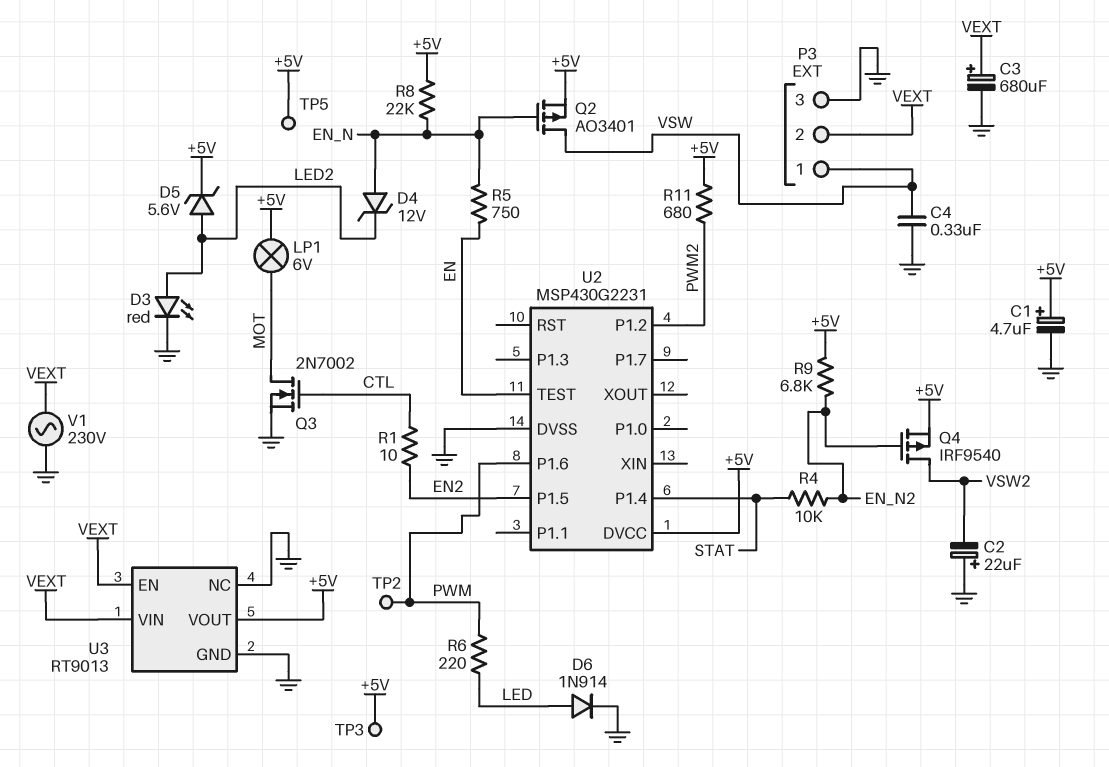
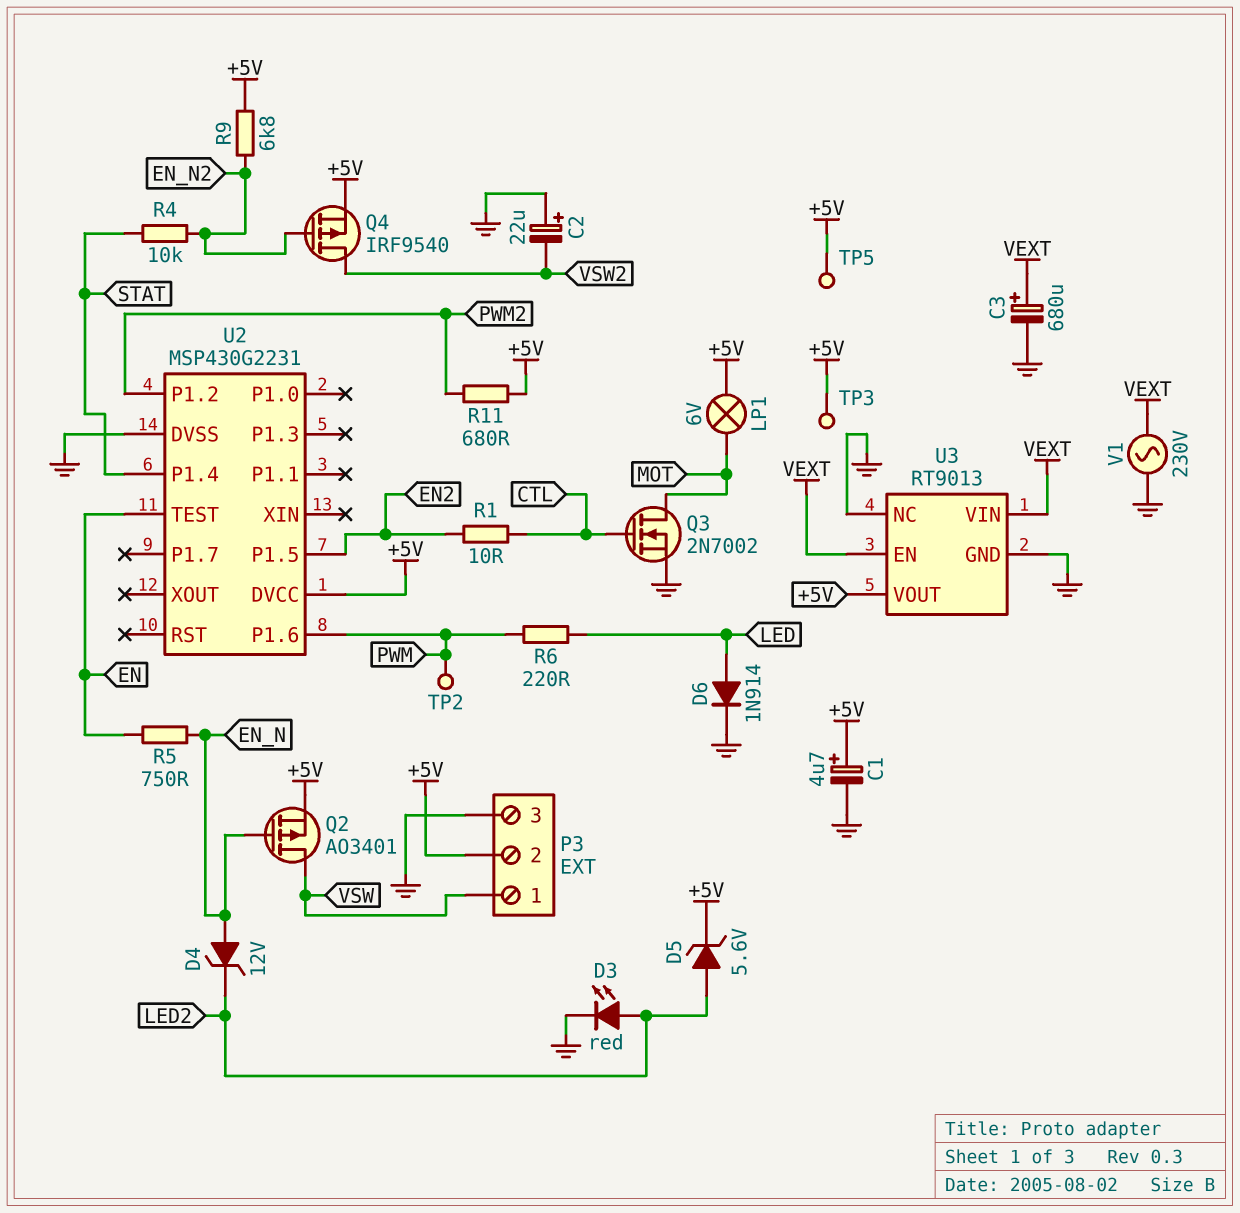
C4: 330nF (GND, VSW) -> none
P3 pin 2: VEXT -> +5V
R8: 22k (+5V, EN_N) -> none

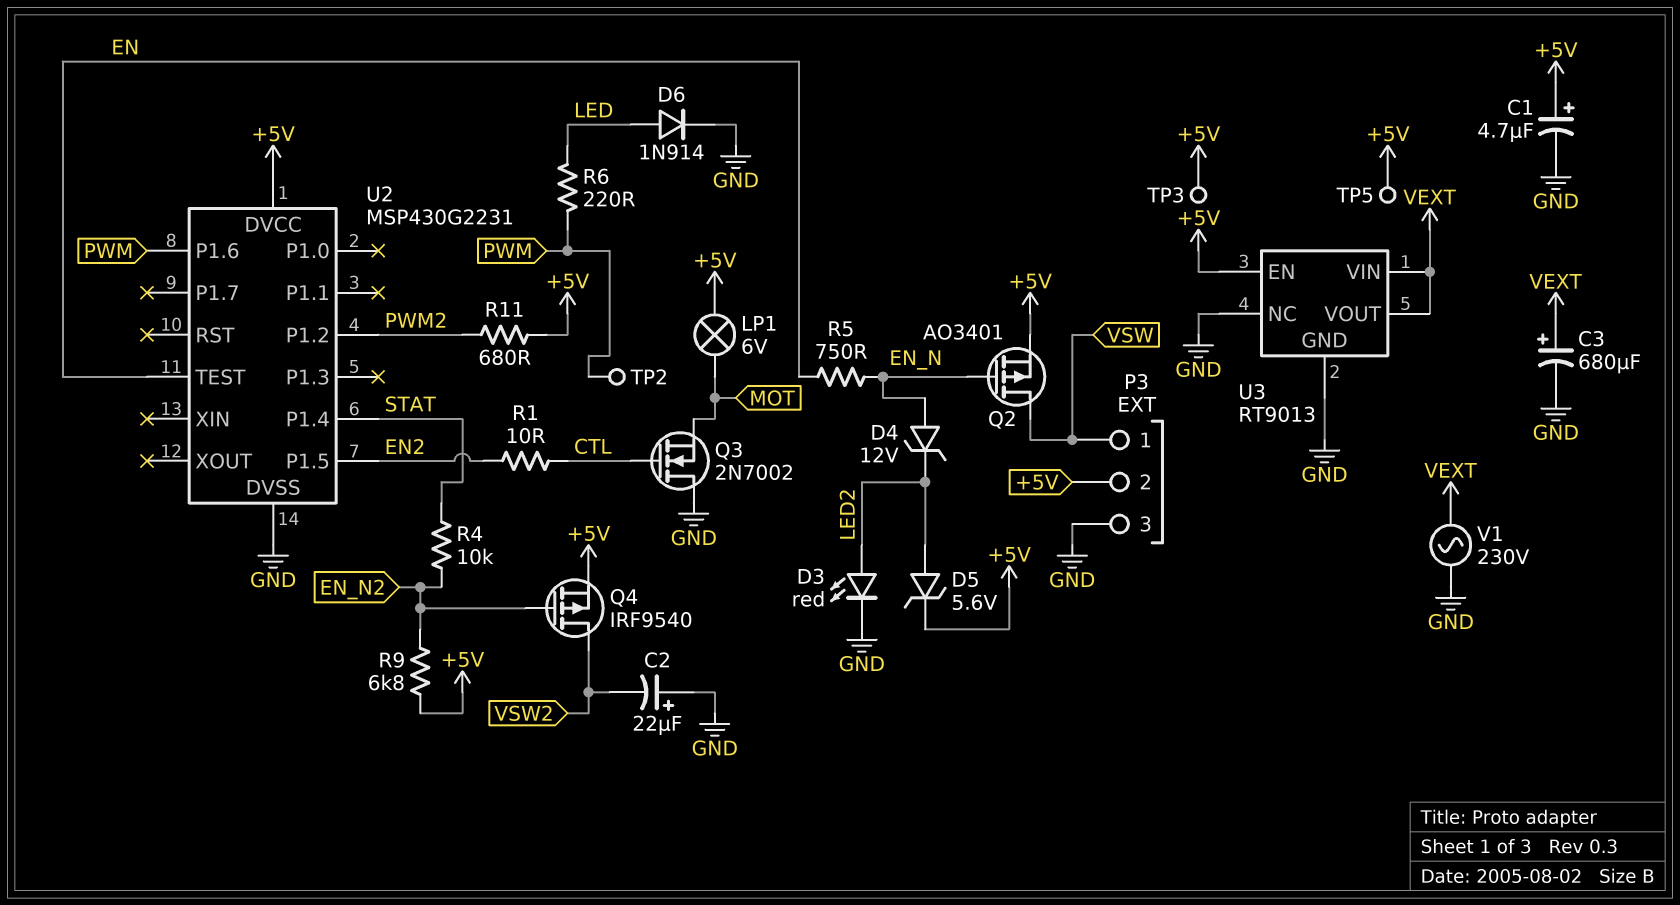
Q3: NMOS 2N7002 (G CTL, D MOT, S GND) -> NMOS 2N7002 (G CTL, D GND, S MOT)
U3 pin EN: VEXT -> +5V
U3 pin VOUT: +5V -> VEXT

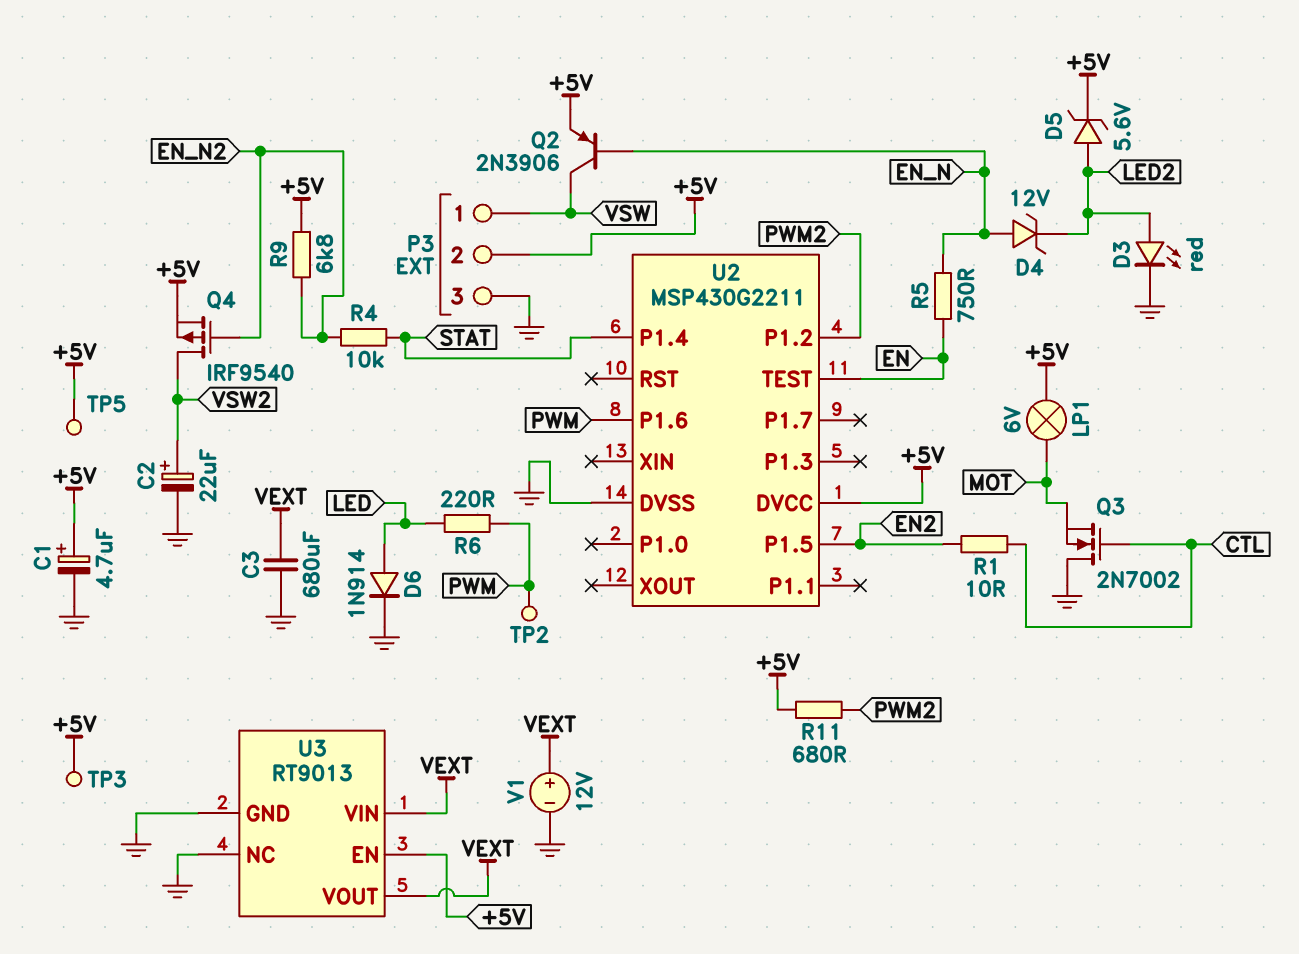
C2: 22uF (plus GND, minus VSW2) -> 22uF (plus VSW2, minus GND)
C3: 680uF (plus VEXT, minus GND) -> 680uF (GND, VEXT)
Q2: PMOS AO3401 (G EN_N, D VSW, S +5V) -> PNP 2N3906 (B EN_N, C VSW, E +5V)
U2: MSP430G2231 -> MSP430G2211
V1: AC 230V (GND, VEXT) -> 12V (plus VEXT, minus GND)

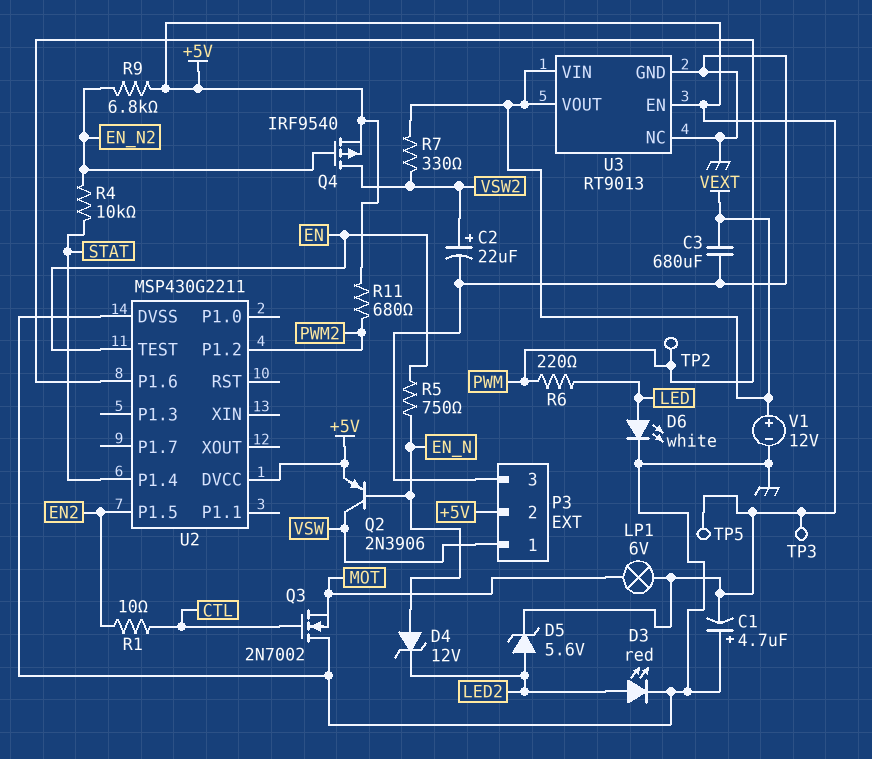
C1: 4.7uF (plus +5V, minus GND) -> 4.7uF (plus GND, minus +5V)
D6: diode 1N914 (A LED, K GND) -> LED white (A LED, K GND)
R7: none -> 330 (VEXT, VSW2)

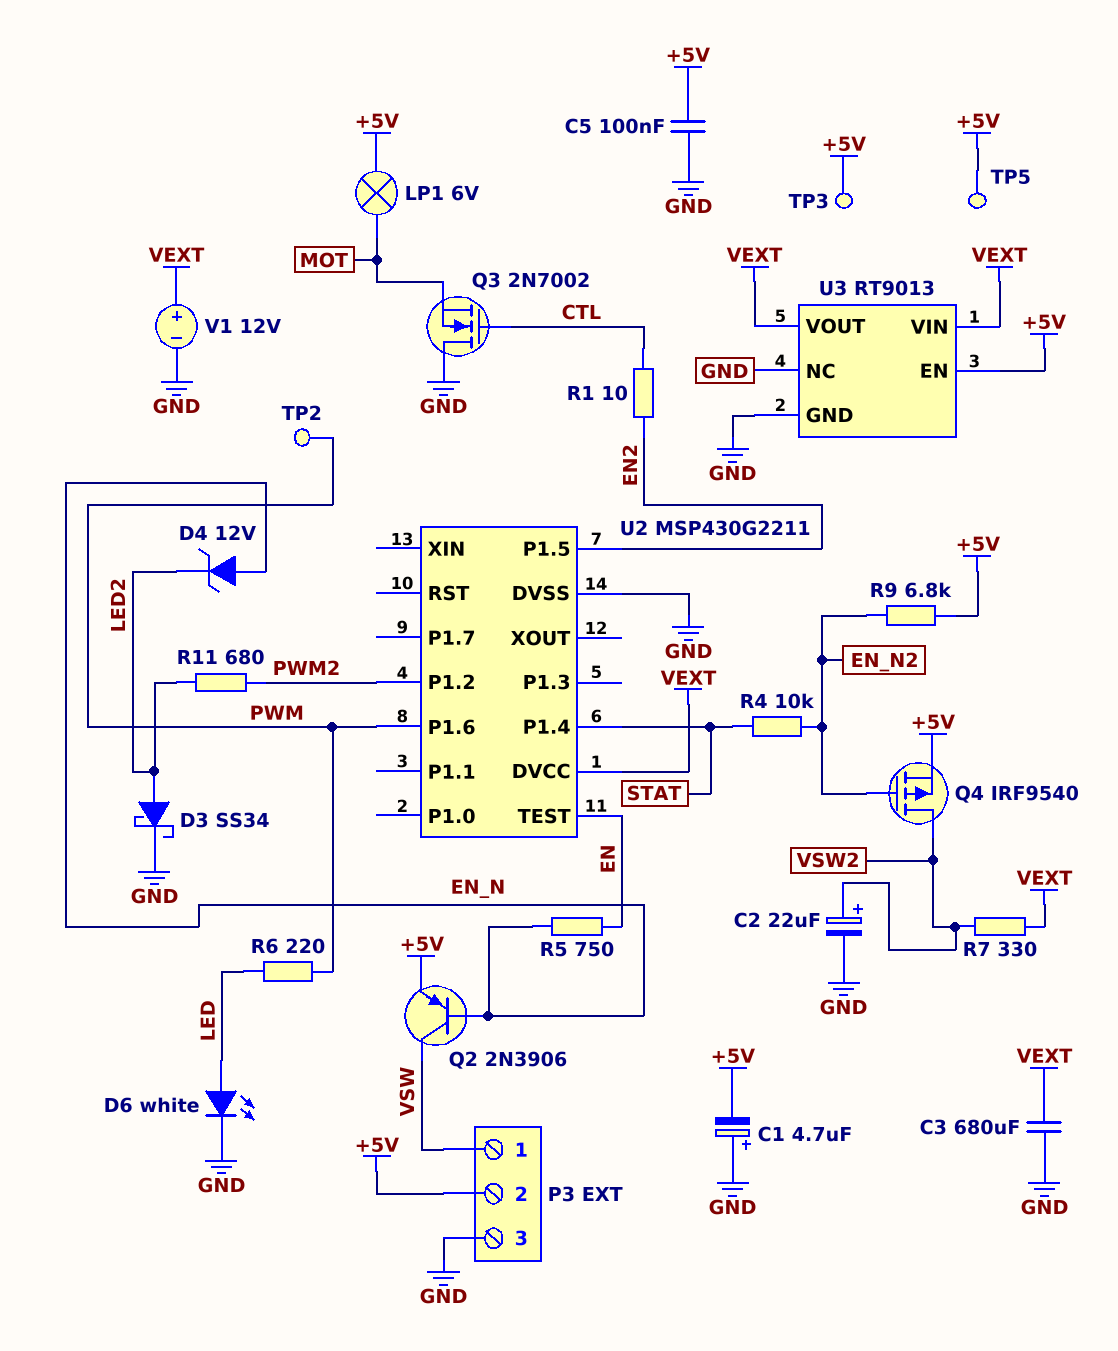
C5: none -> 100nF (+5V, GND)
D3: LED red (A LED2, K GND) -> schottky SS34 (A LED2, K GND)
D5: zener 5.6V (A LED2, K +5V) -> none
R11: 680 (+5V, PWM2) -> 680 (LED2, PWM2)
U2 pin DVCC: +5V -> VEXT

